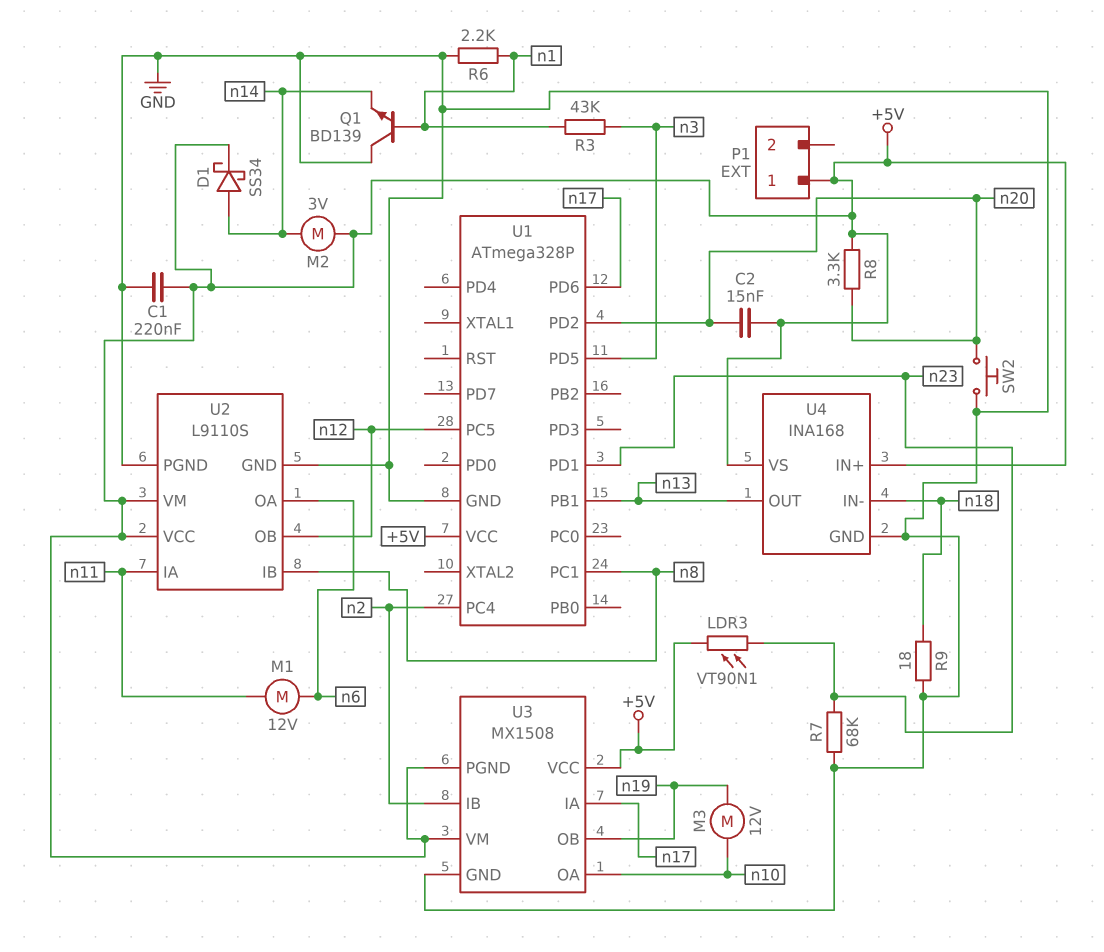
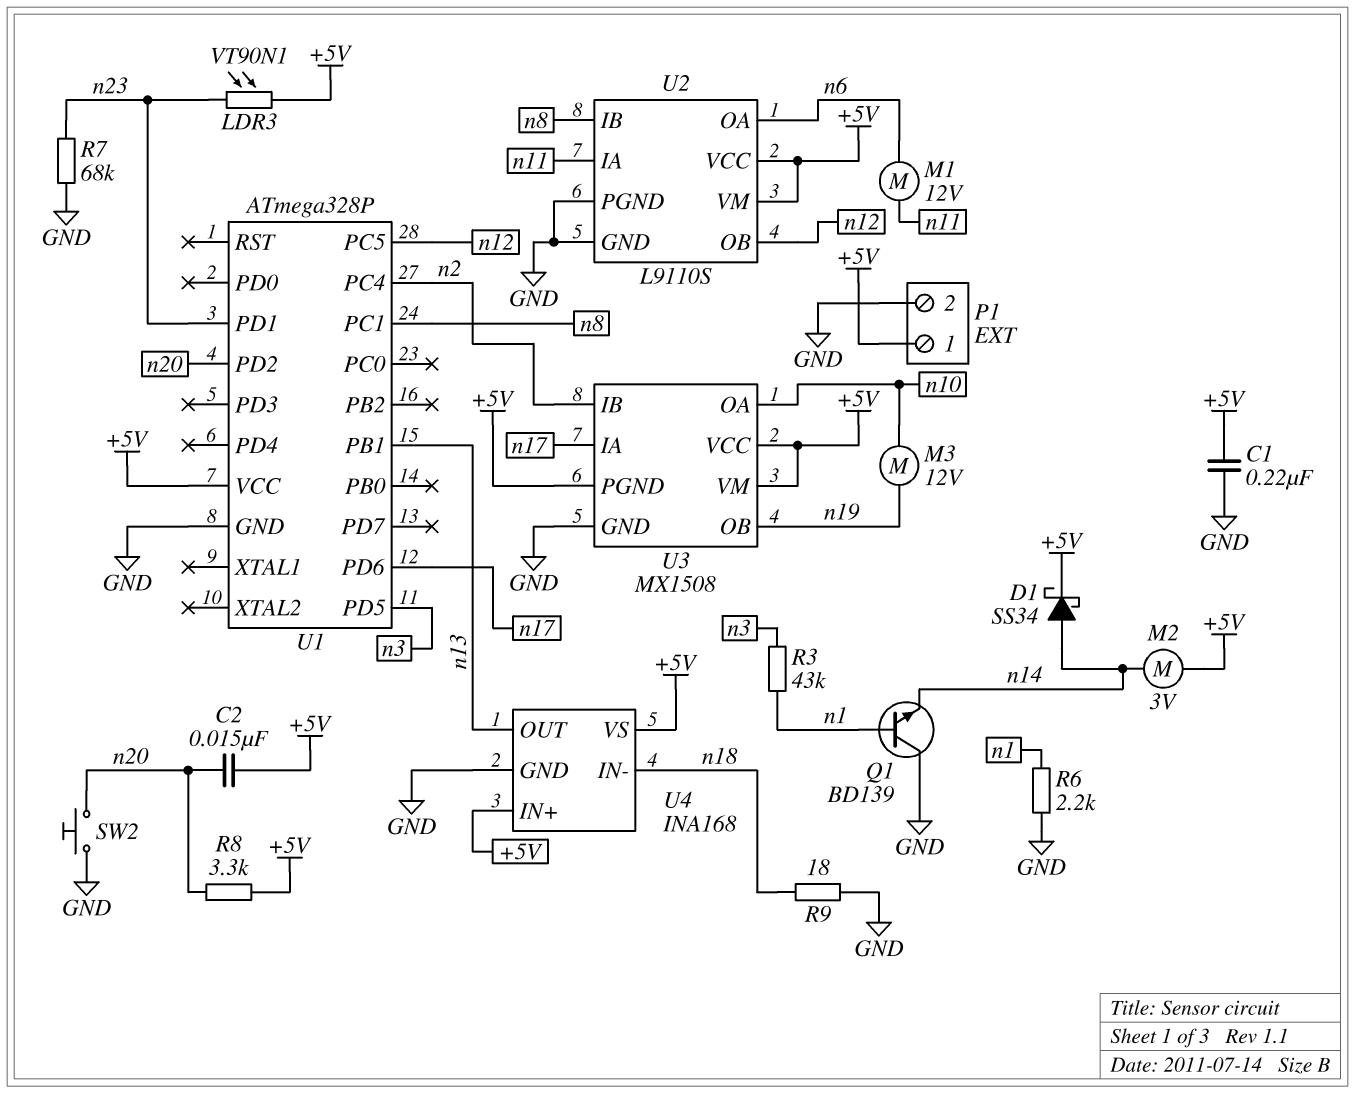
P1 pin 2: none -> GND

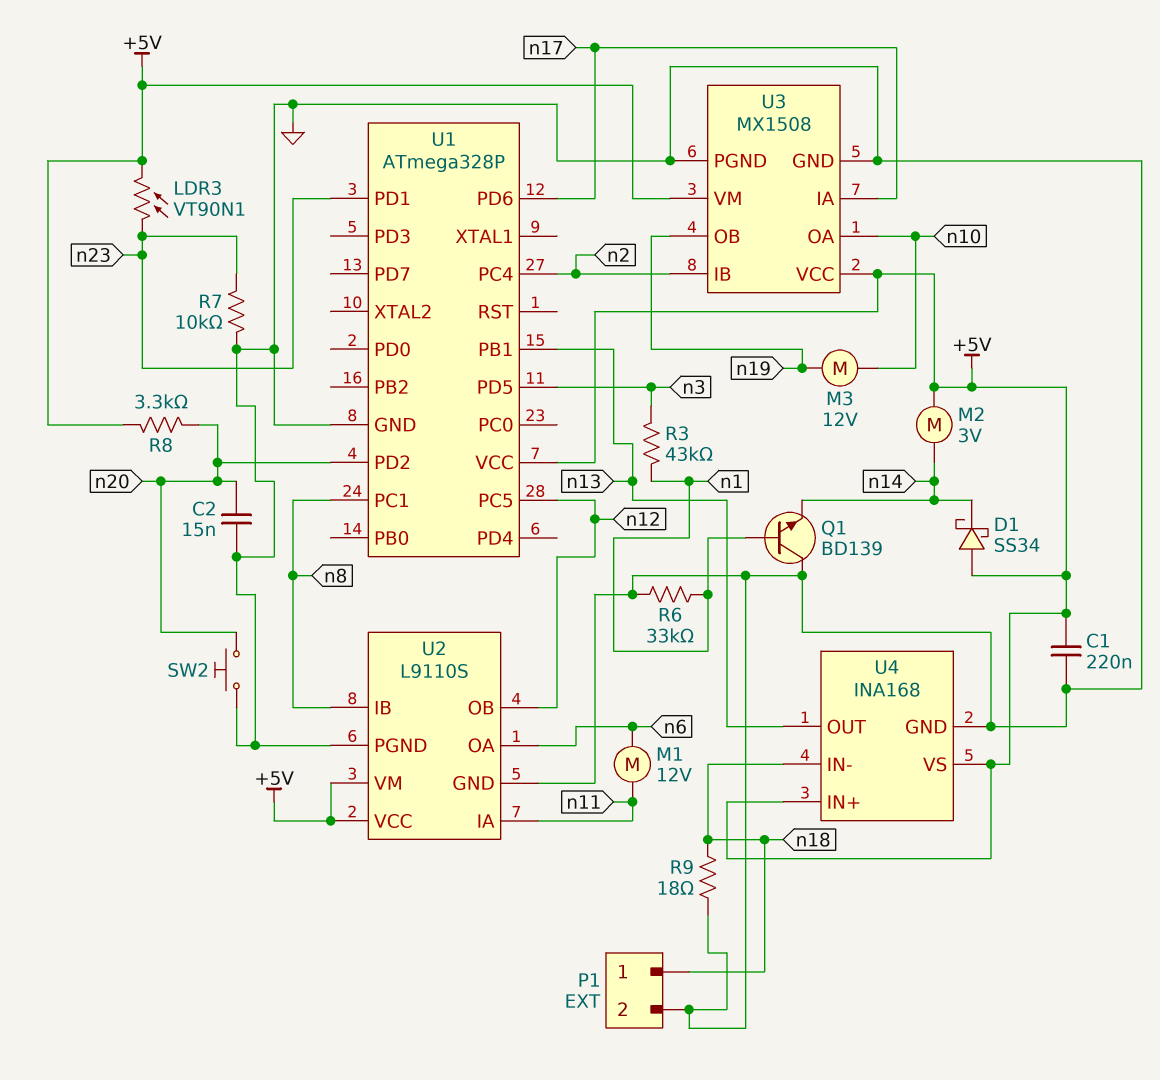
C2: 15nF (+5V, n20) -> 15nF (GND, n20)
D1: schottky SS34 (A n14, K +5V) -> schottky SS34 (A +5V, K n14)
P1 pin 1: +5V -> n18
R6: 2.2k (GND, n1) -> 33k (GND, n1)
R7: 68k (GND, n23) -> 10k (GND, n23)
U3 pin PGND: +5V -> GND

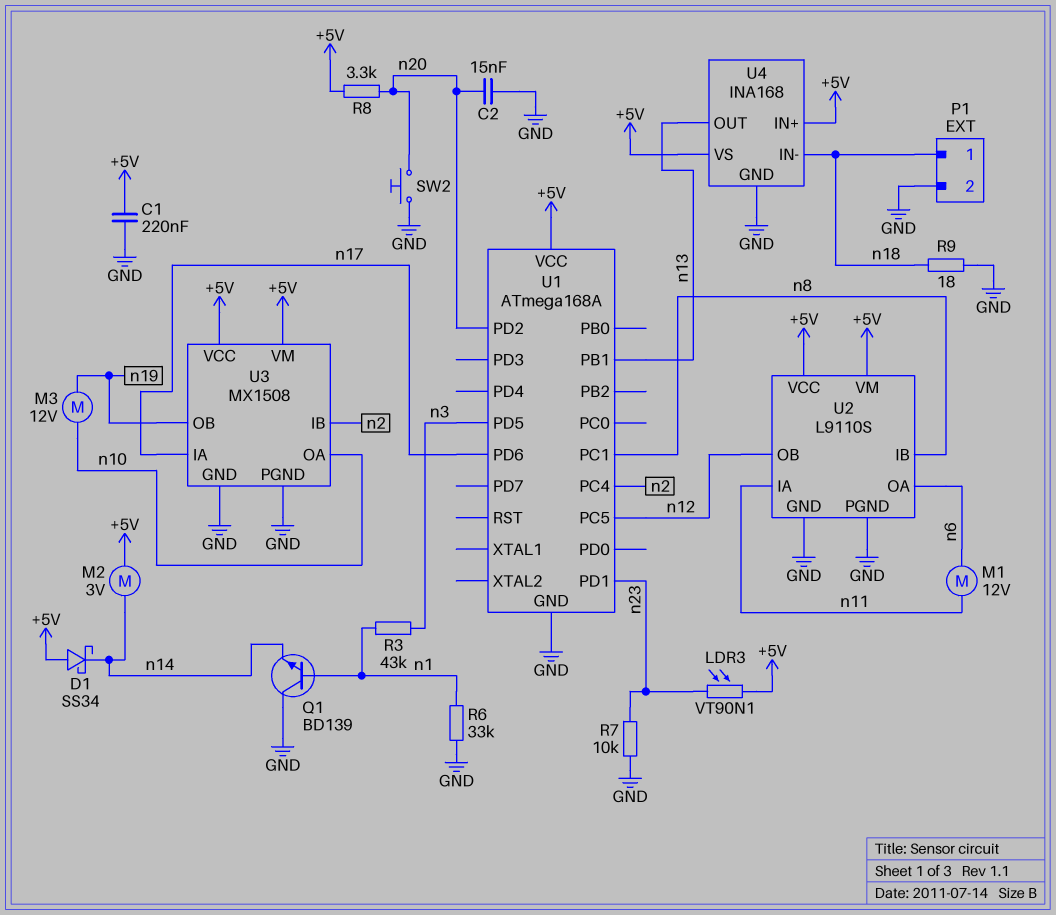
U1: ATmega328P -> ATmega168A

